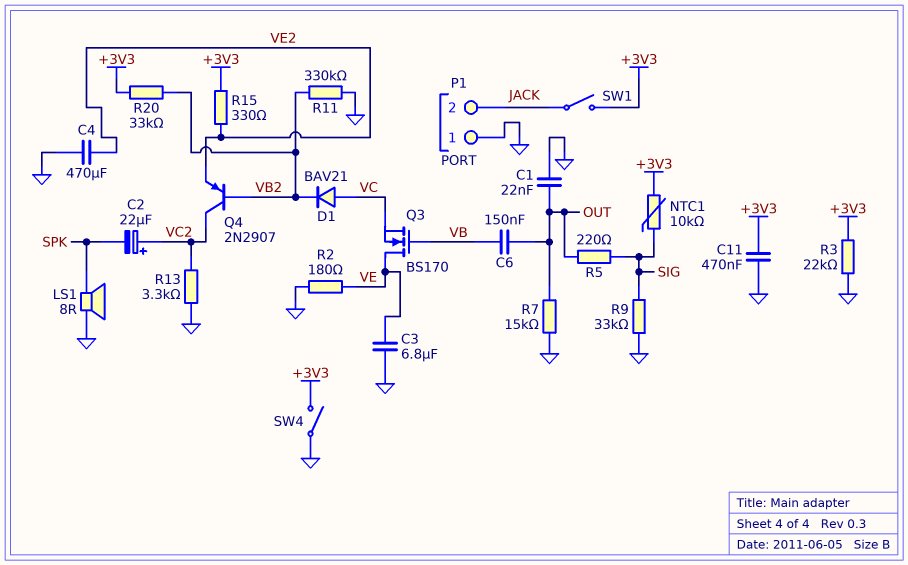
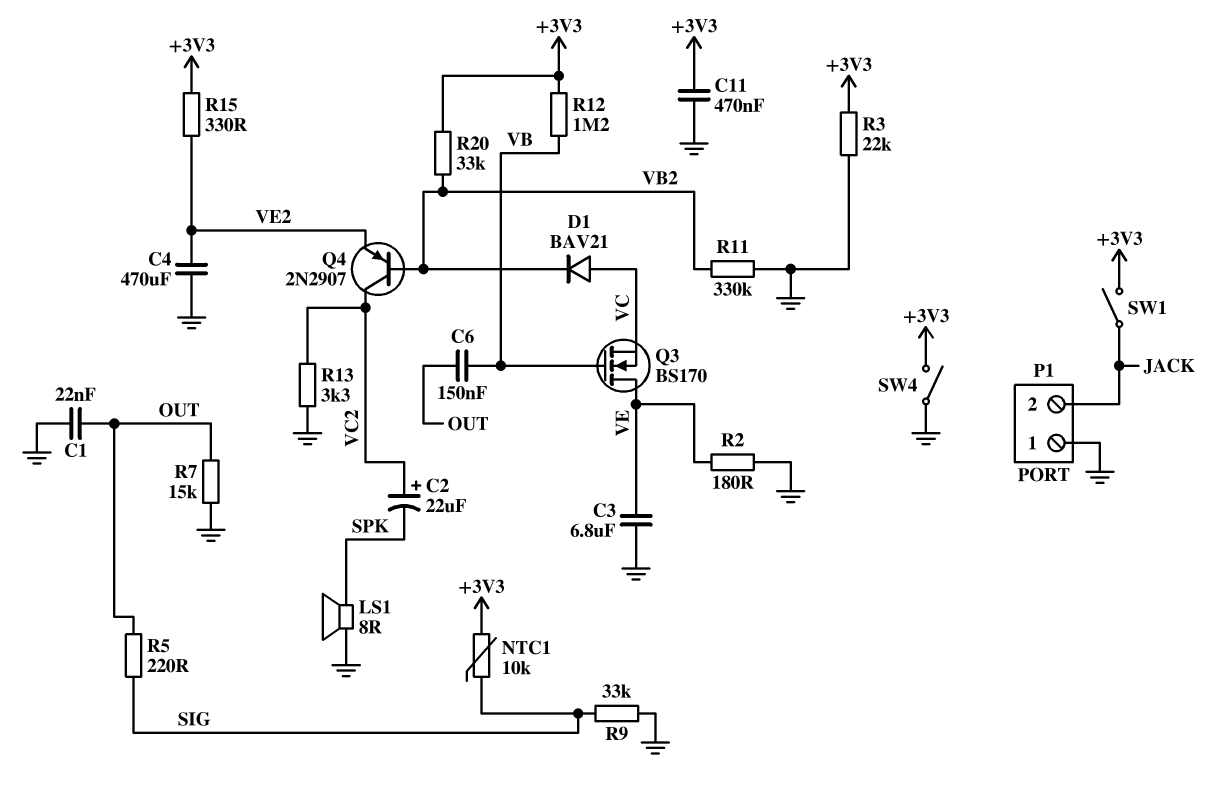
R12: none -> 1.2M (+3V3, VB)

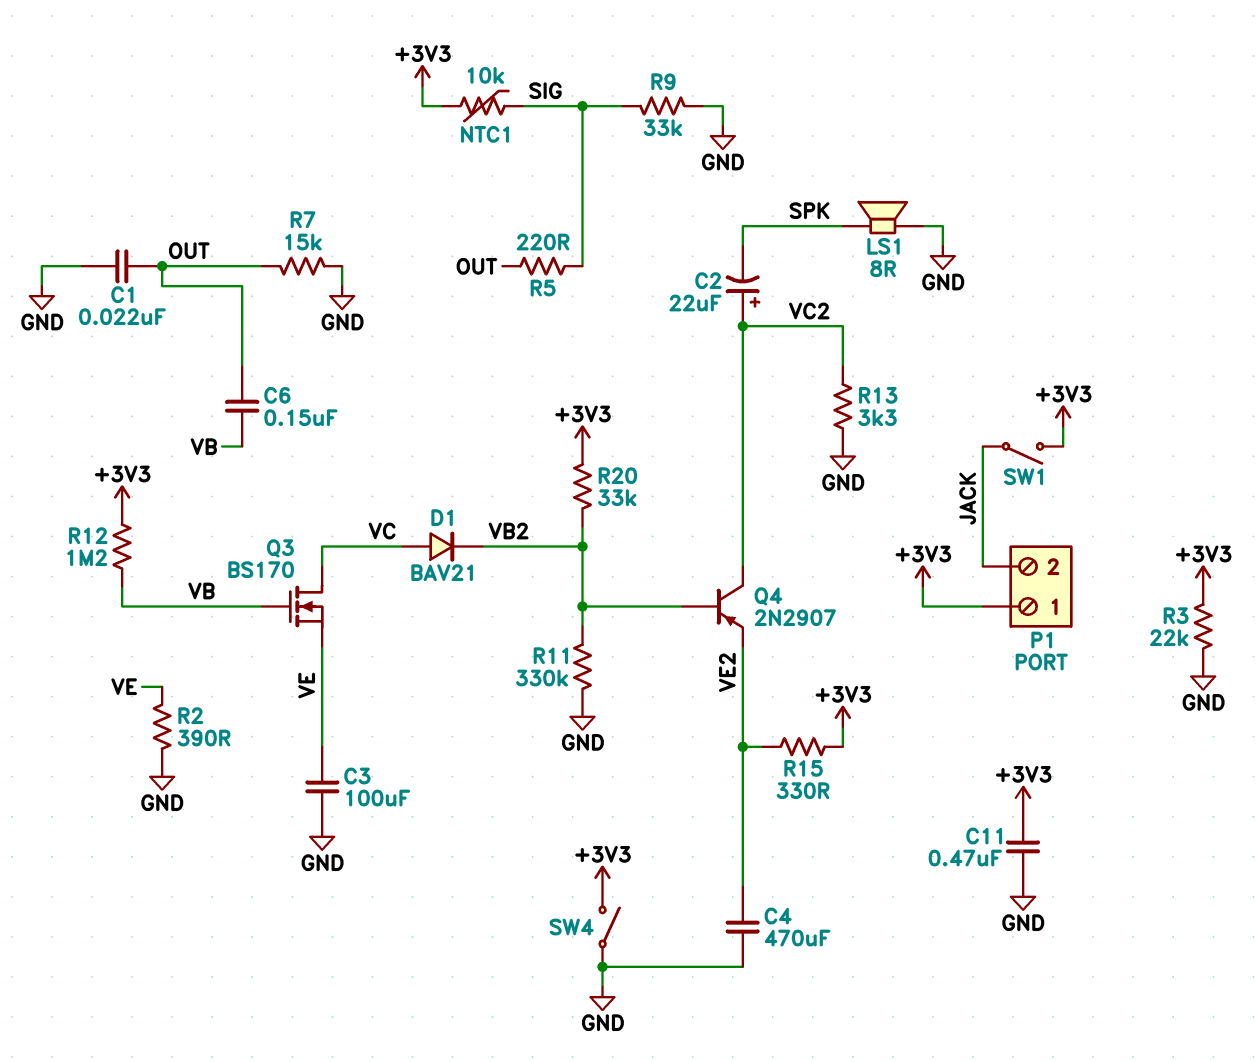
C3: 6.8uF (GND, VE) -> 100uF (GND, VE)
P1 pin 1: GND -> +3V3
Q3: NMOS BS170 (G VB, D VE, S VC) -> NMOS BS170 (G VB, D VC, S VE)
R2: 180 (GND, VE) -> 390 (GND, VE)

